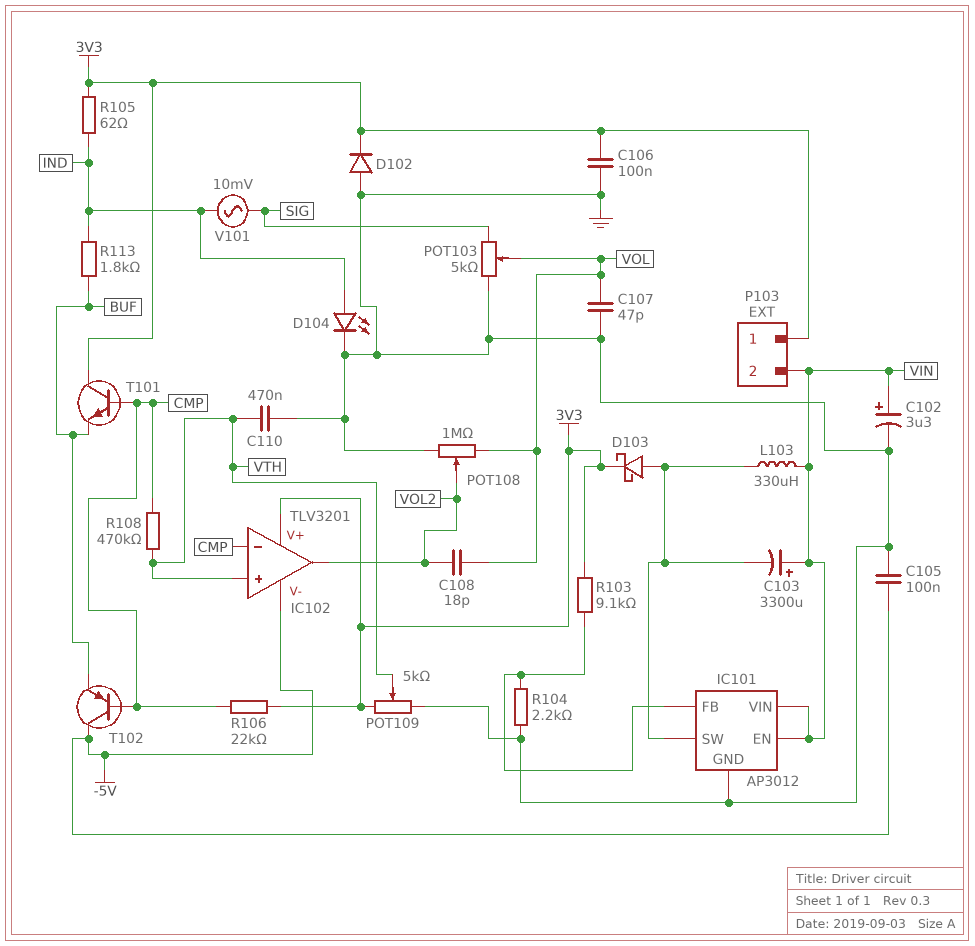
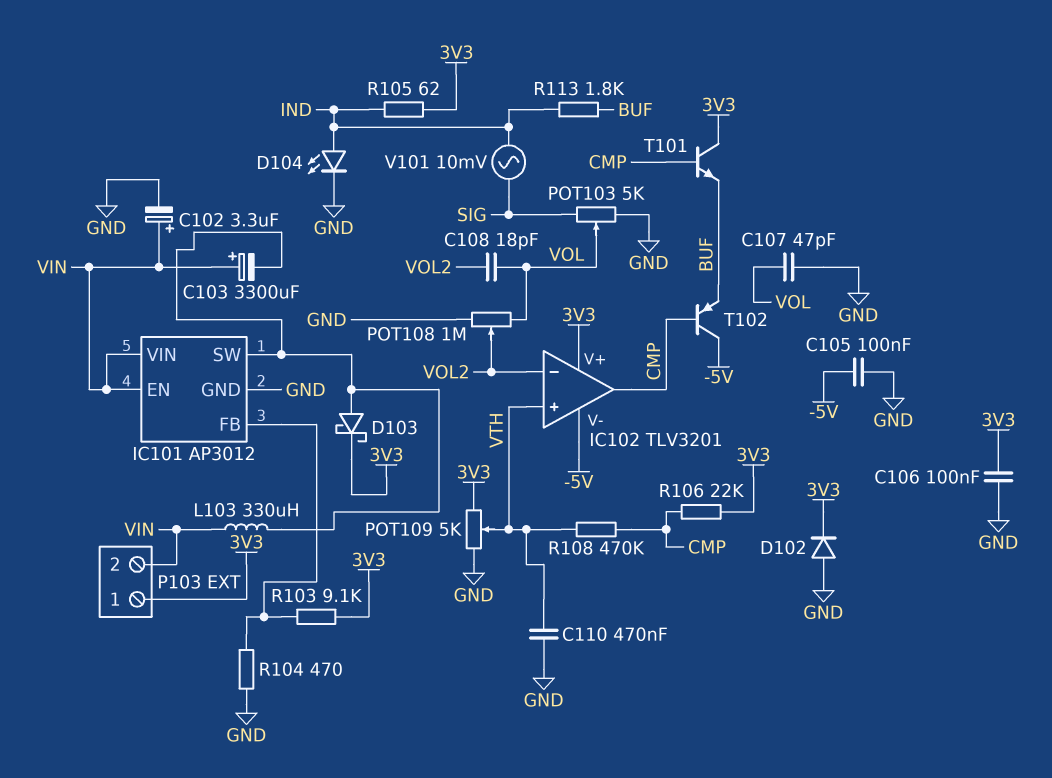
IC102 pin in-: CMP -> VOL2
IC102 pin out: VOL2 -> CMP
R104: 2.2k (GND, IC101/FB) -> 470 (GND, IC101/FB)

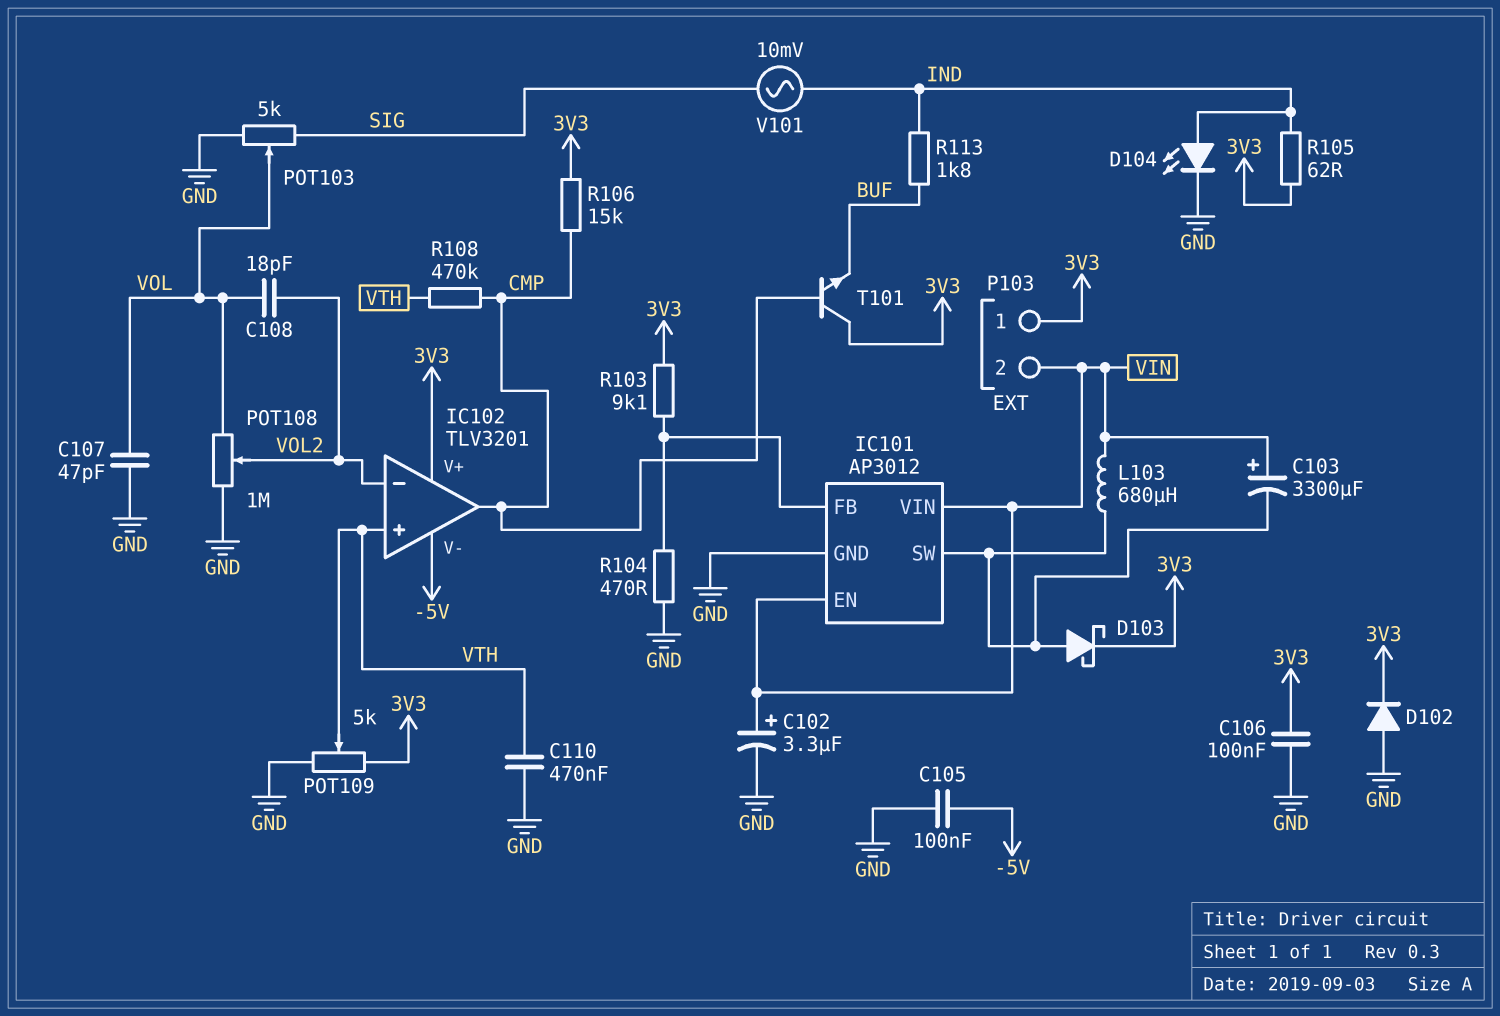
L103: 330uH (IC101/SW, VIN) -> 680uH (IC101/SW, VIN)
R106: 22k (3V3, CMP) -> 15k (3V3, CMP)
T102: PNP (B CMP, C -5V, E BUF) -> none

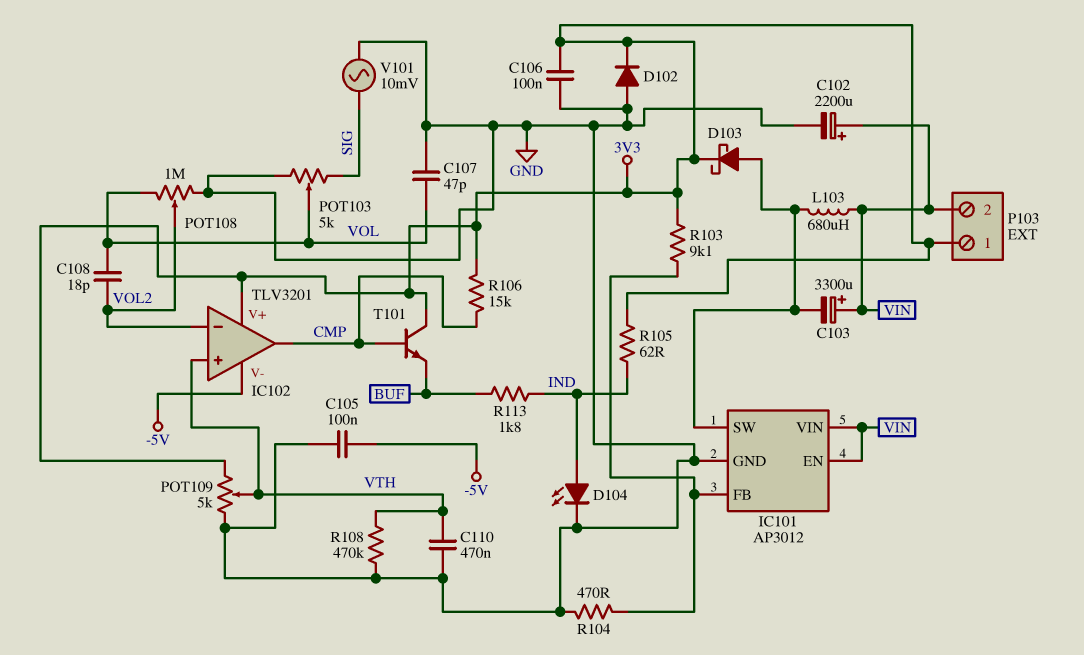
C102: 3.3uF (plus VIN, minus GND) -> 2200uF (plus VIN, minus GND)
R108: 470k (CMP, VTH) -> 470k (GND, VTH)
V101: AC 10mV (IND, SIG) -> AC 10mV (GND, SIG)

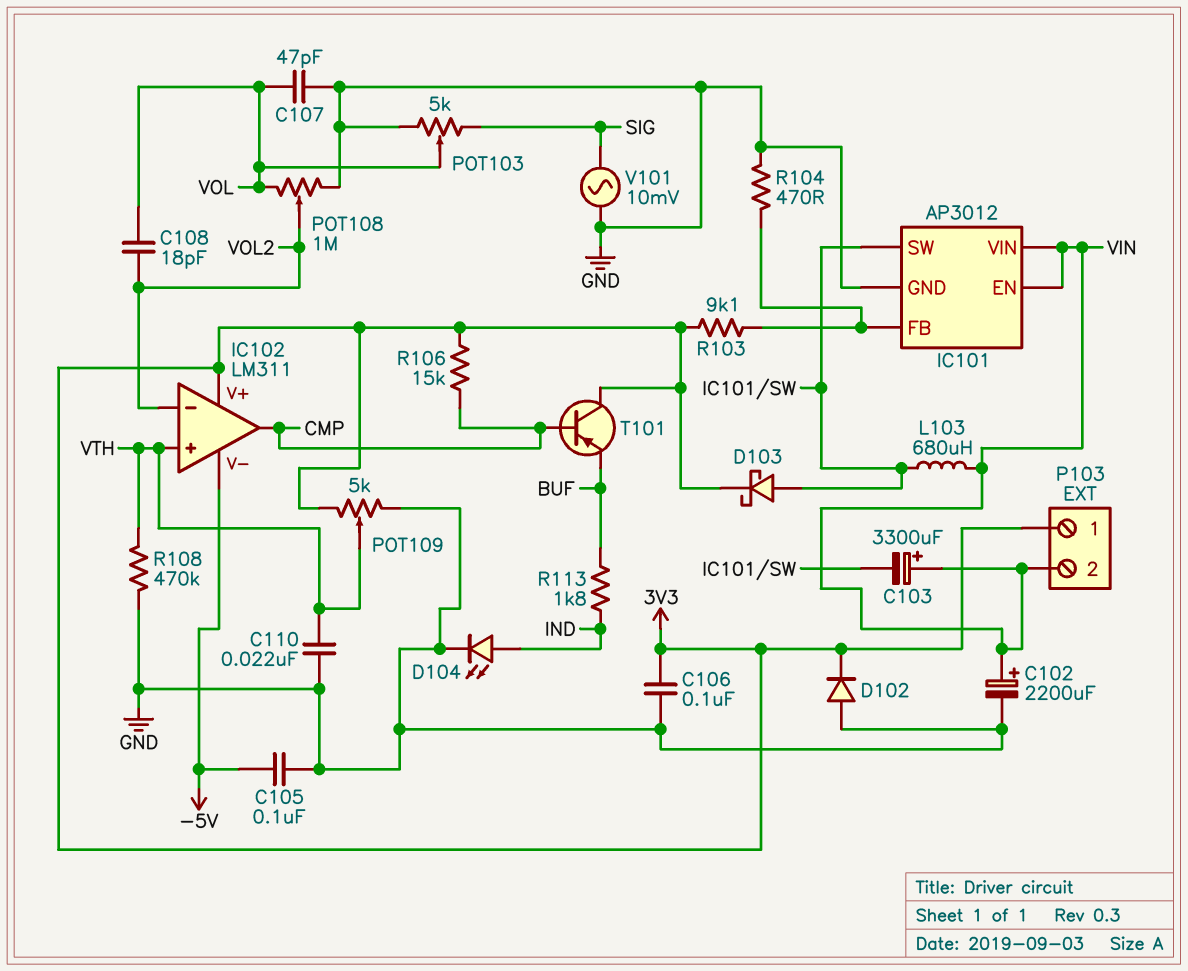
C110: 470nF (GND, VTH) -> 22nF (GND, VTH)
IC102: TLV3201 -> LM311
R105: 62 (3V3, IND) -> none
T101: NPN (B CMP, C 3V3, E BUF) -> PNP (B CMP, C 3V3, E BUF)

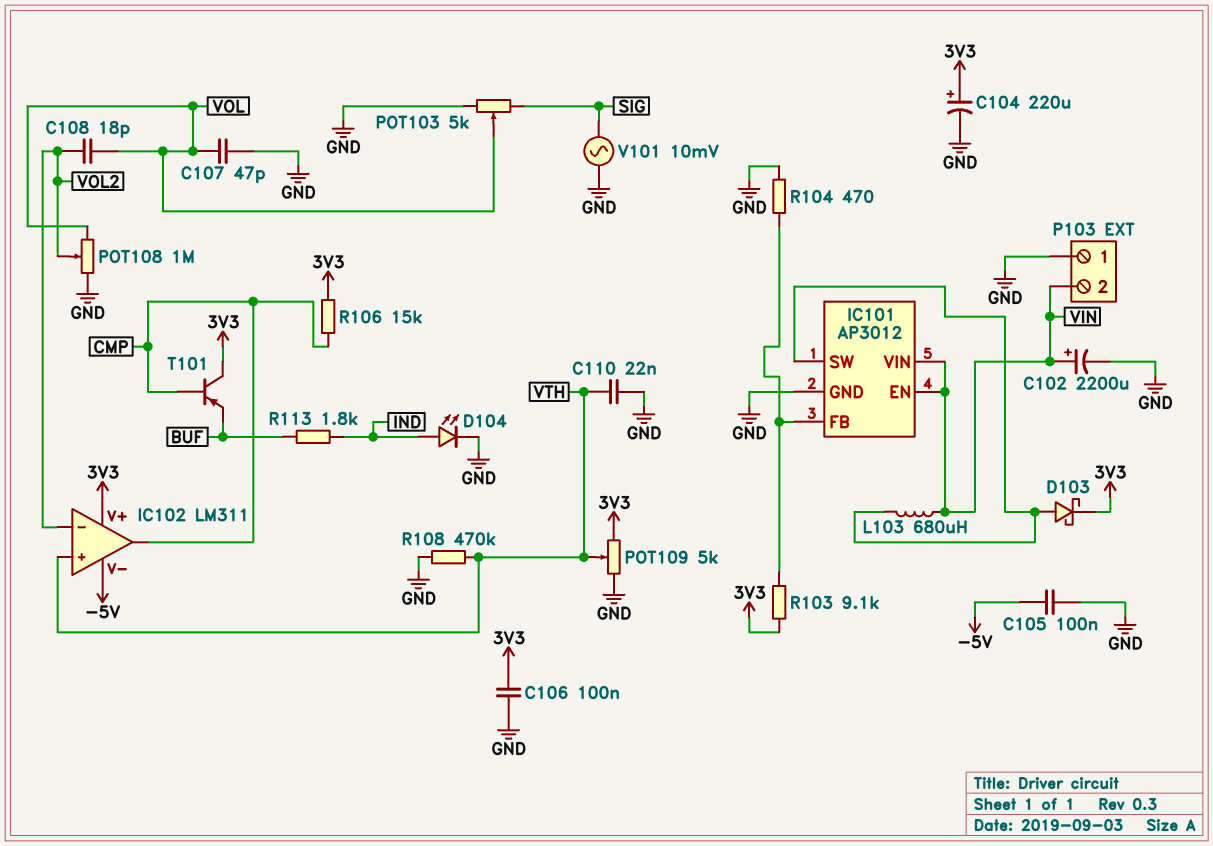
C103: 3300uF (plus VIN, minus IC101/SW) -> none
C104: none -> 220uF (plus 3V3, minus GND)
D102: diode (A GND, K 3V3) -> none
P103 pin 1: 3V3 -> GND

